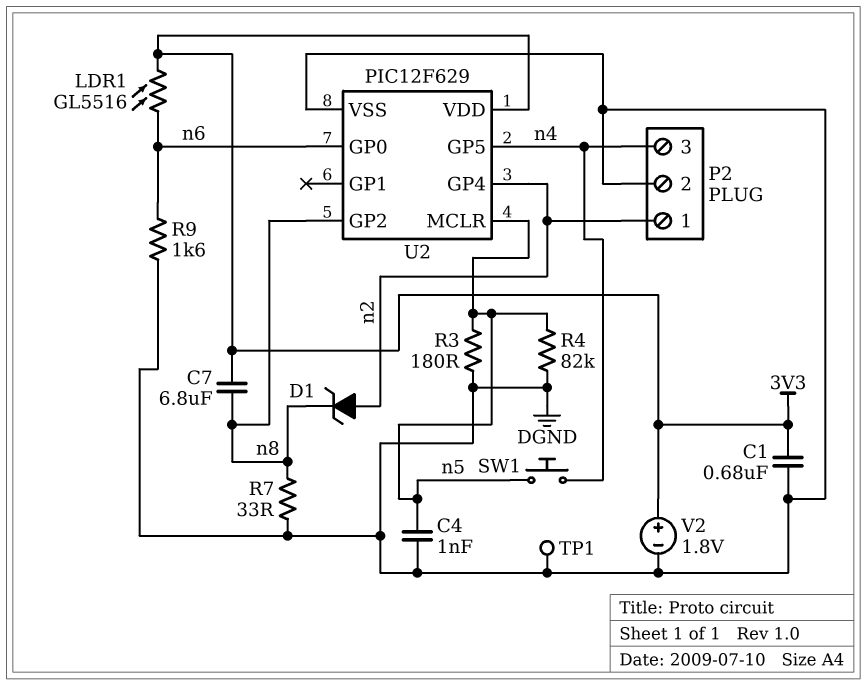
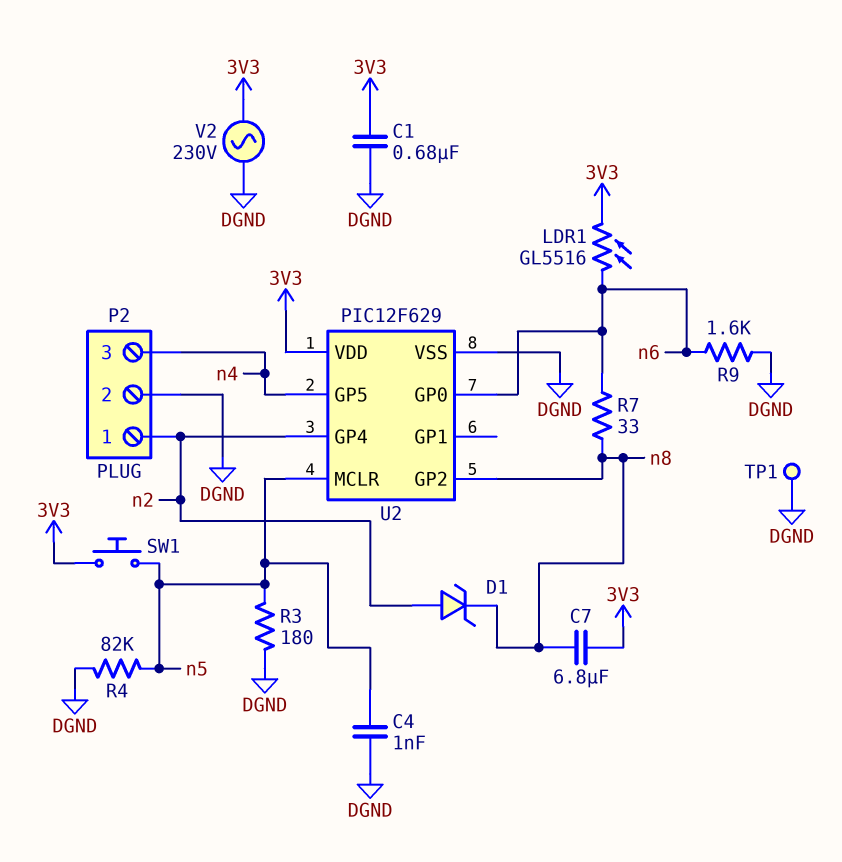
R7: 33 (DGND, n8) -> 33 (n6, n8)
SW1: button (n4, n5) -> button (3V3, n5)
V2: 1.8V (plus 3V3, minus DGND) -> AC 230V (3V3, DGND)

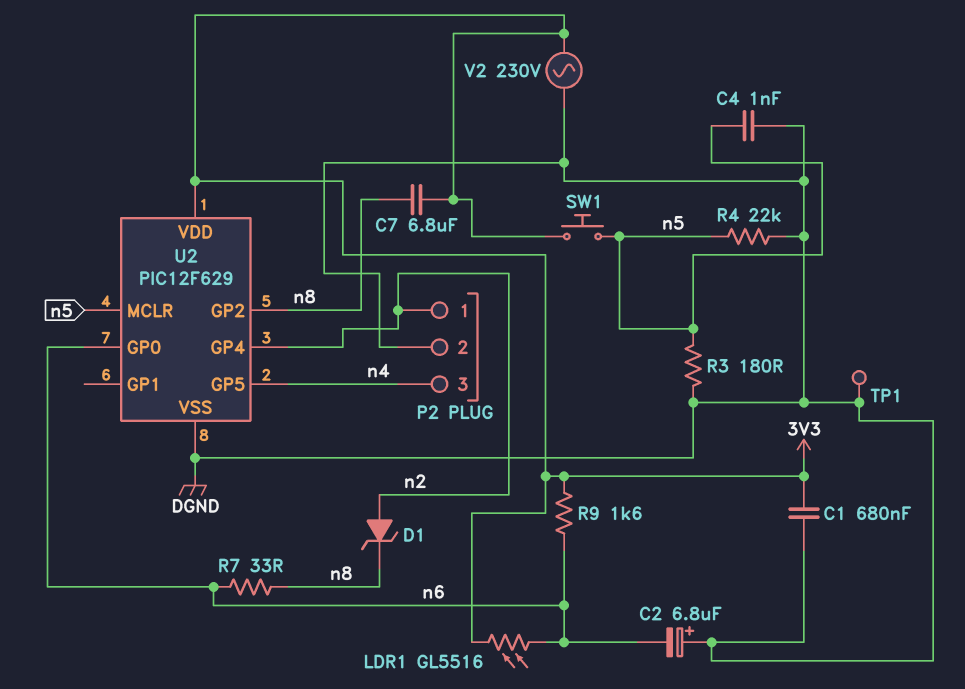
C2: none -> 6.8uF (plus DGND, minus n6)
R4: 82k (DGND, n5) -> 22k (DGND, n5)
R9: 1.6k (DGND, n6) -> 1.6k (3V3, n6)

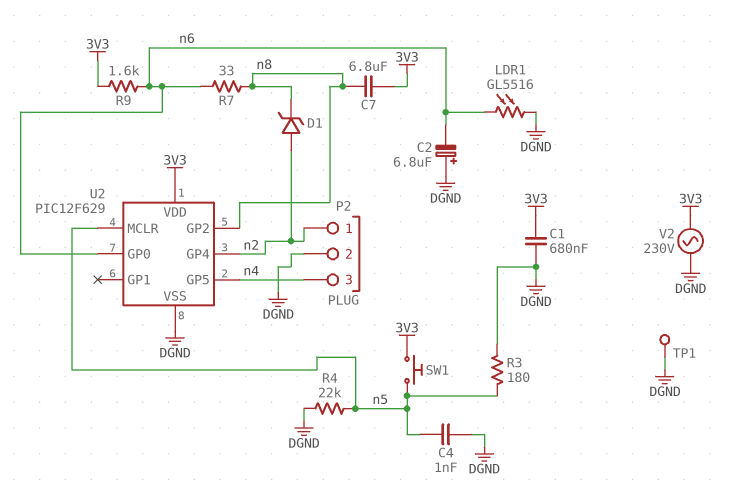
LDR1: GL5516 (3V3, n6) -> GL5516 (DGND, n6)

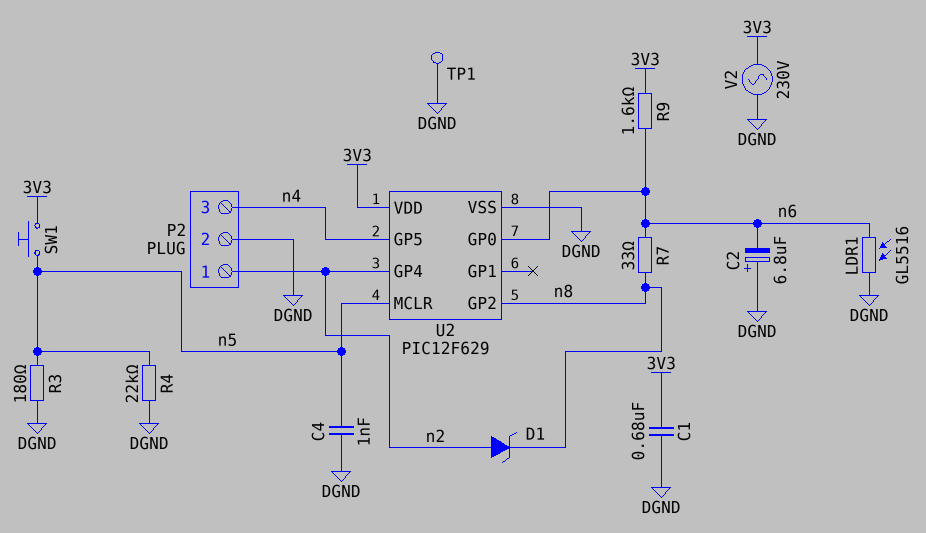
C7: 6.8uF (3V3, n8) -> none

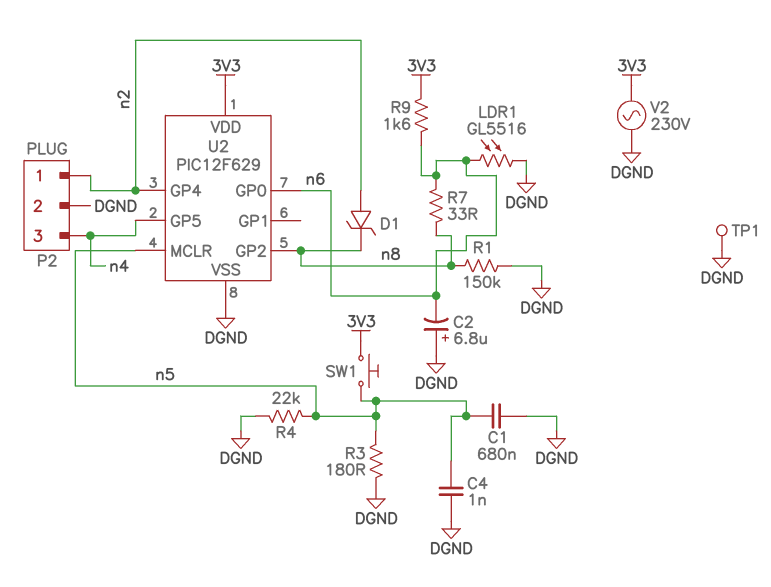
C1: 680nF (3V3, DGND) -> 680nF (DGND, n5)
R1: none -> 150k (DGND, n8)

